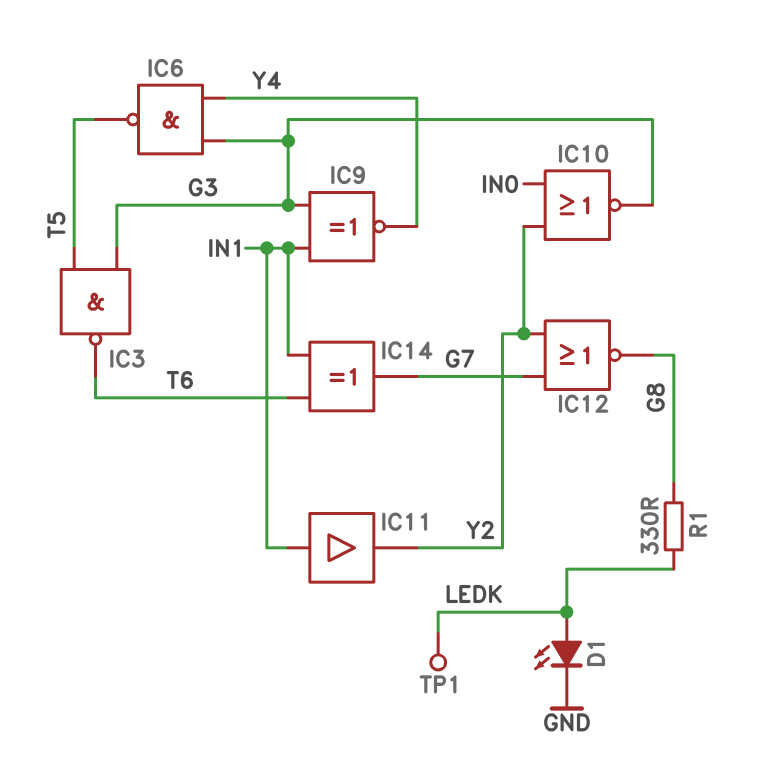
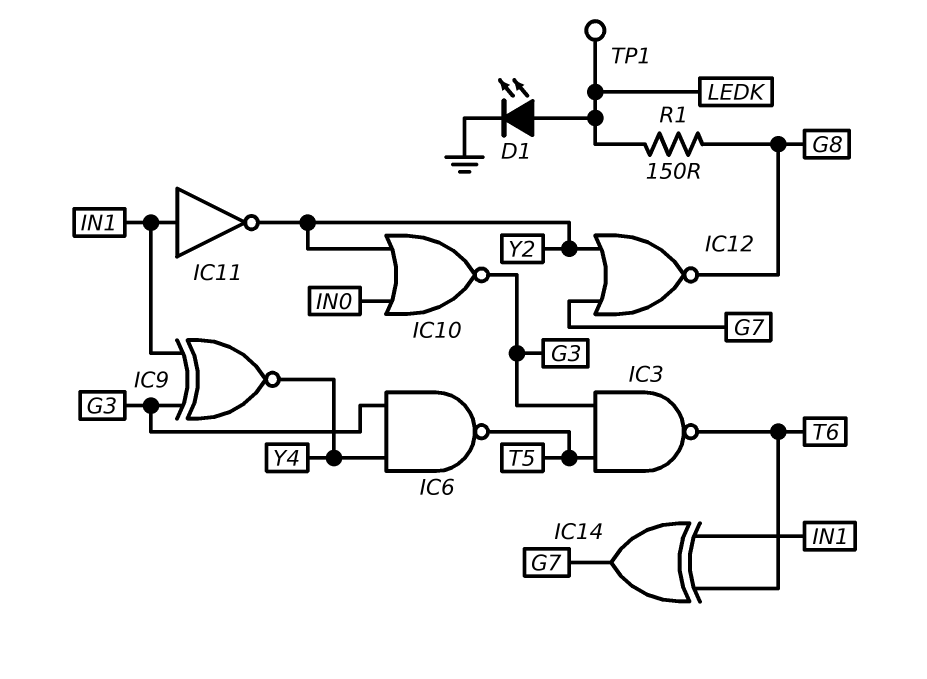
IC11: buffer (in IN1, out Y2) -> NOT (in IN1, out Y2)
R1: 330 (G8, LEDK) -> 150 (G8, LEDK)

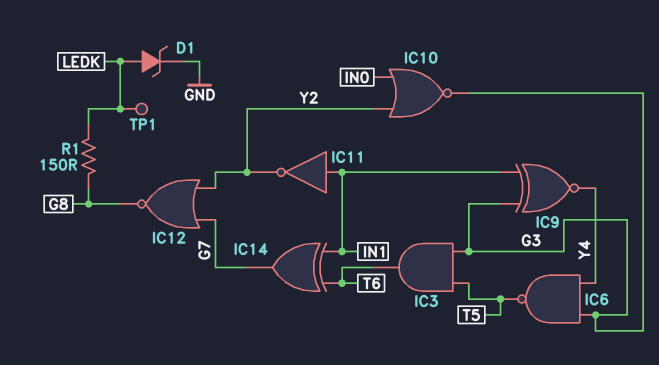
D1: LED (A LEDK, K GND) -> zener (A LEDK, K GND)
IC3: NAND (in G3, in T5, out T6) -> AND (in G3, in T5, out T6)

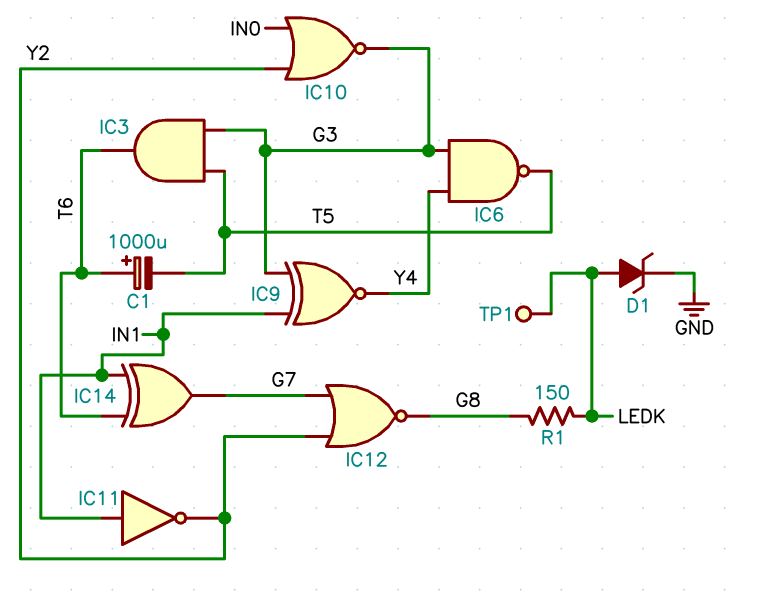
C1: none -> 1000uF (plus T6, minus T5)

